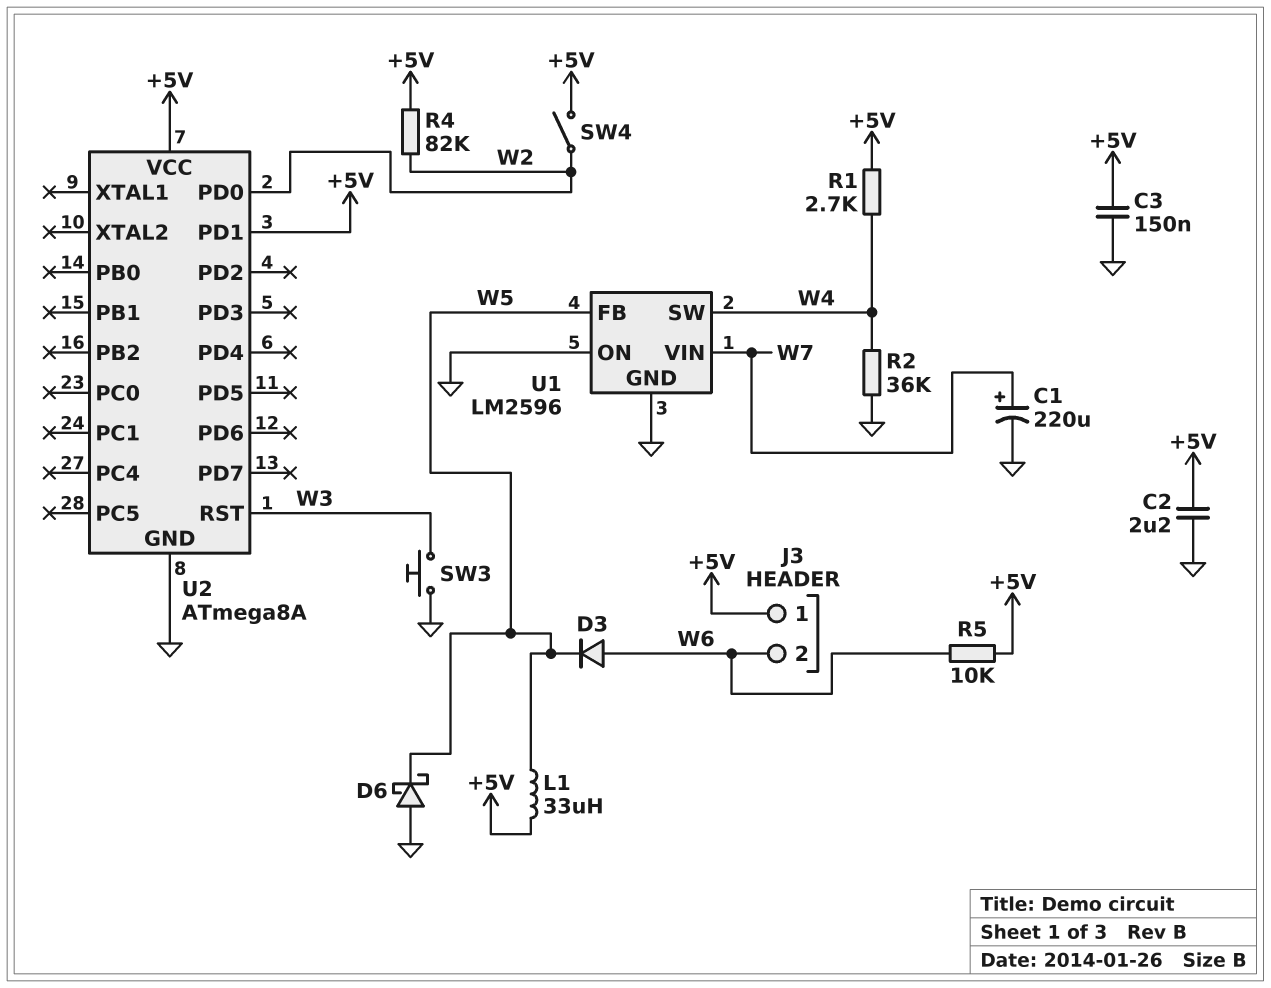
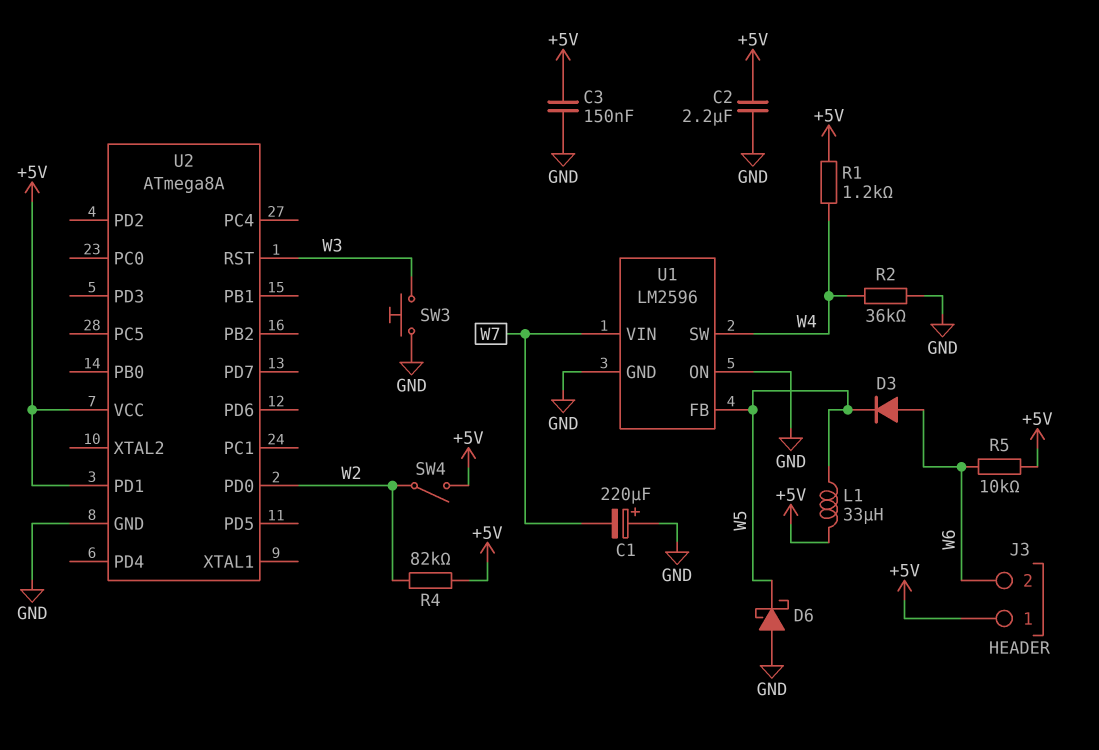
C1: 220uF (plus W7, minus GND) -> 220uF (plus GND, minus W7)
R1: 2.7k (+5V, W4) -> 1.2k (+5V, W4)

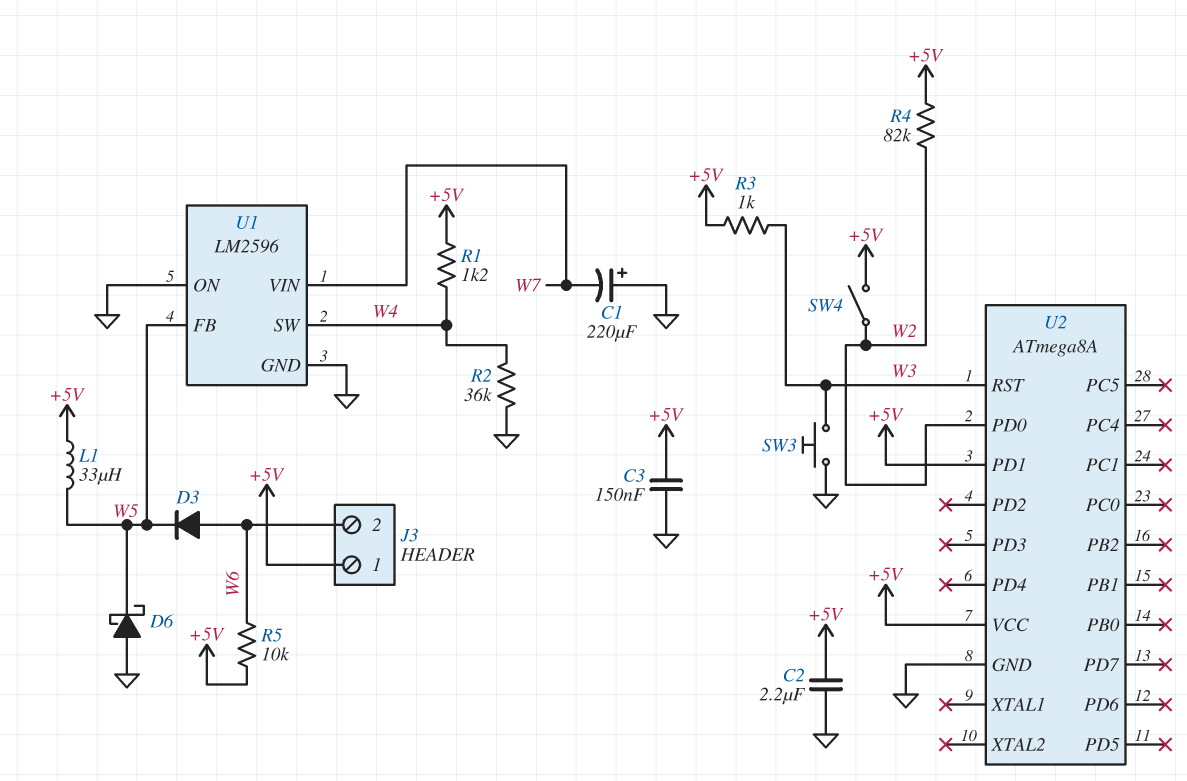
R3: none -> 1k (+5V, W3)

